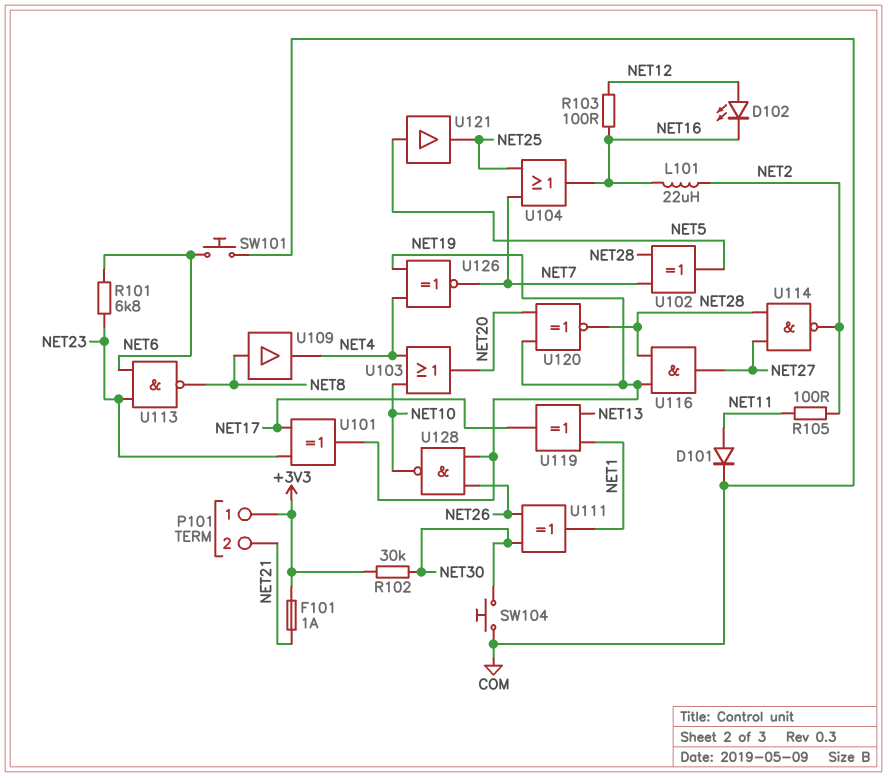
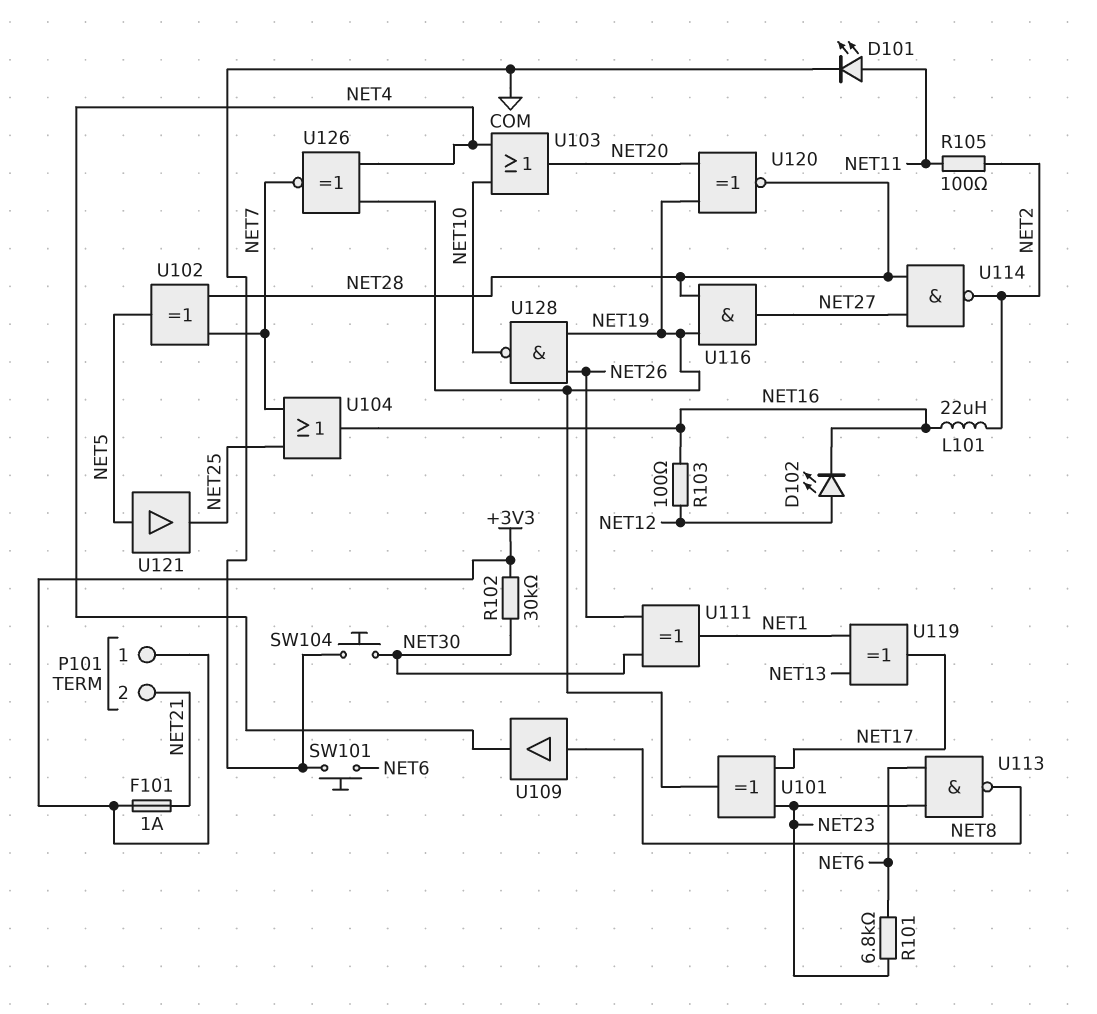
D101: diode (A NET11, K COM) -> LED (A NET11, K COM)

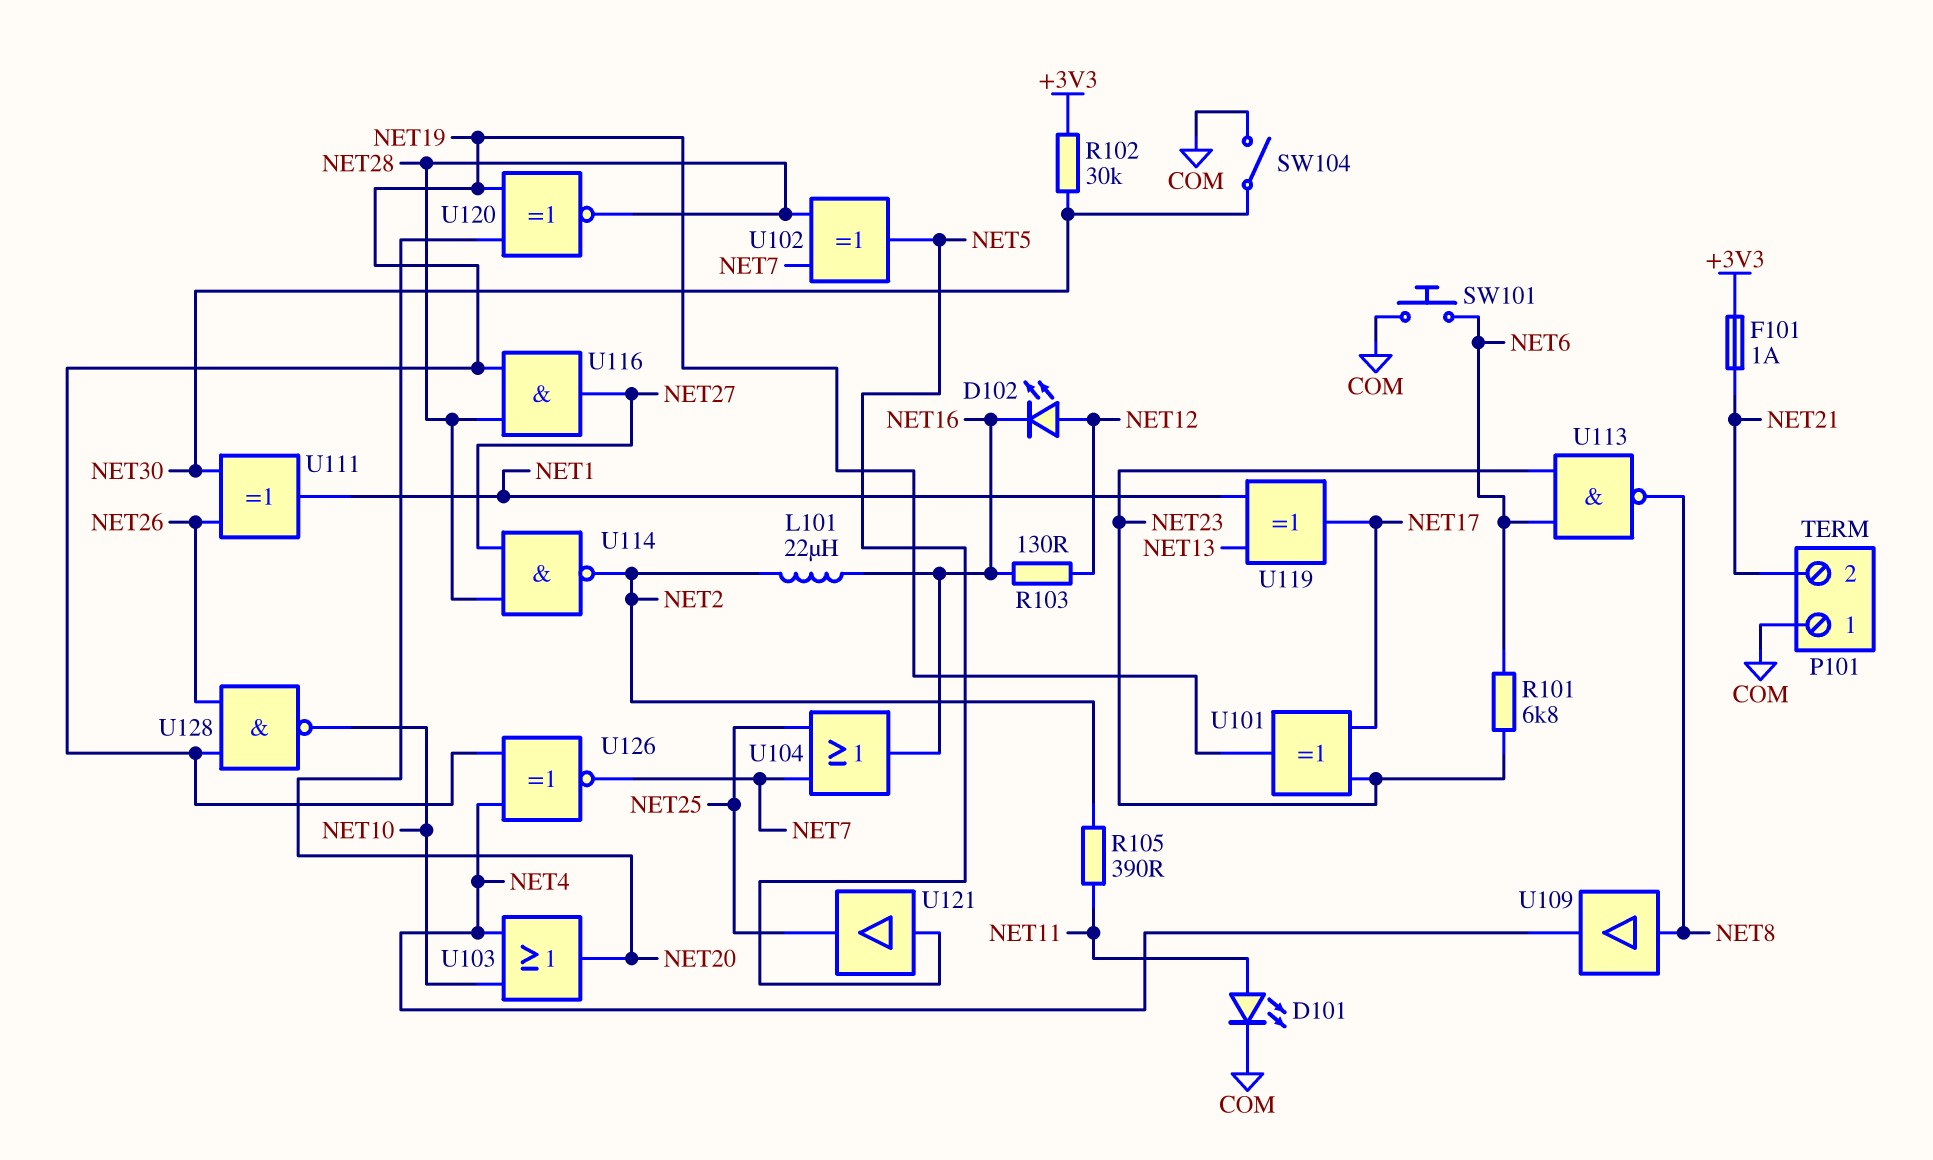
P101 pin 1: +3V3 -> COM
R103: 100 (NET12, NET16) -> 130 (NET12, NET16)
R105: 100 (NET2, NET11) -> 390 (NET2, NET11)
SW104: button (COM, NET30) -> switch (COM, NET30)

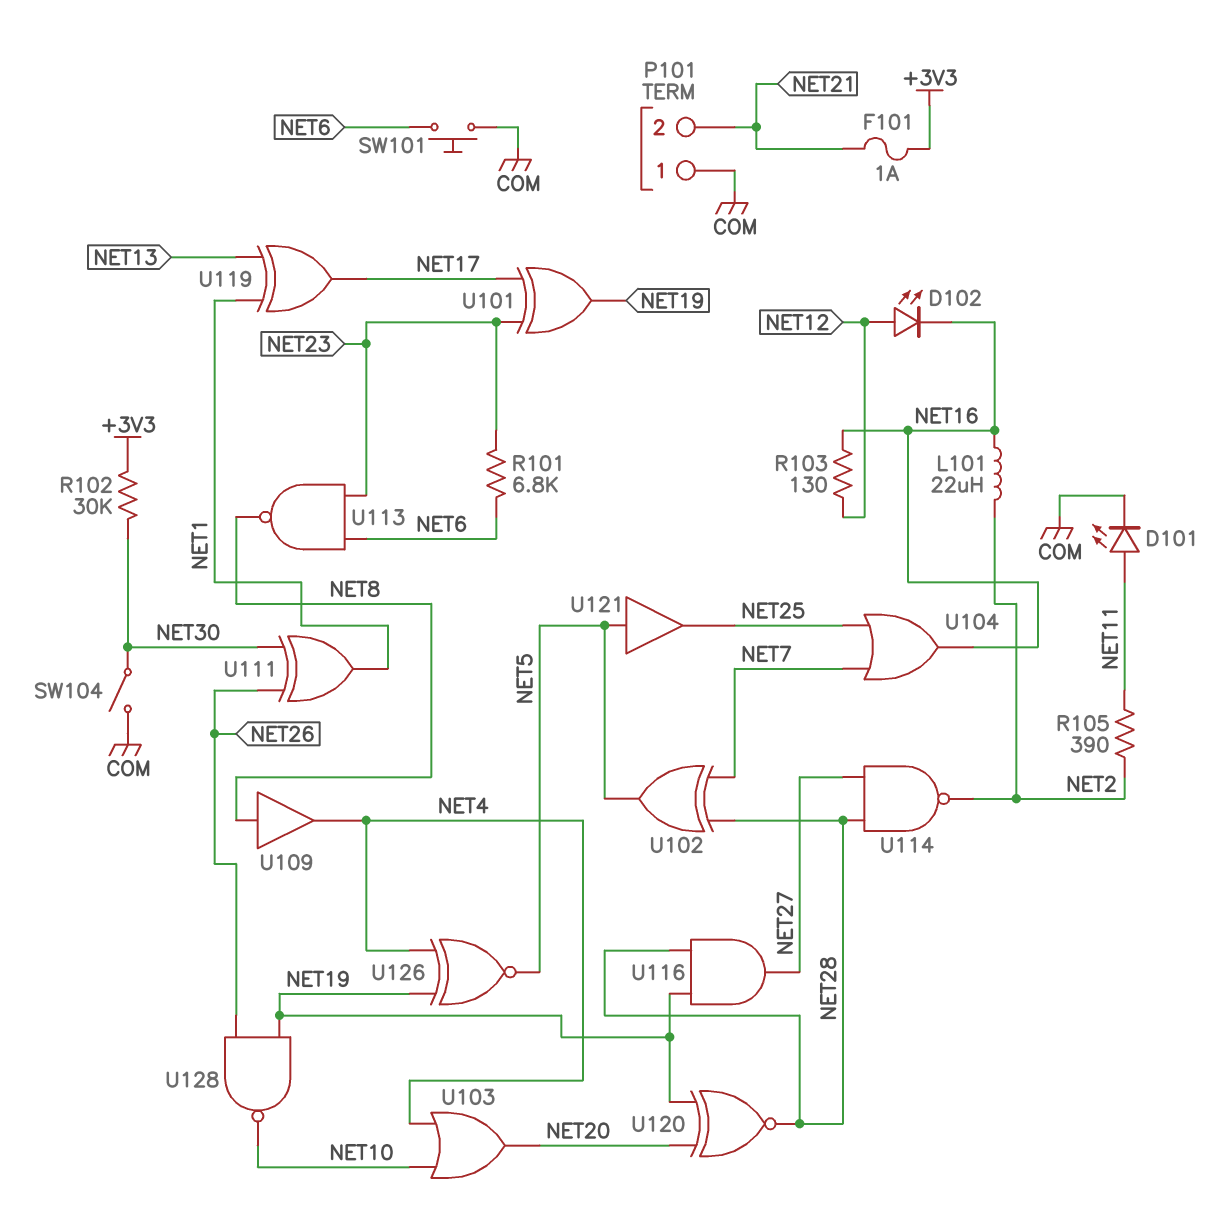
U126: XNOR (in NET4, in NET19, out NET7) -> XNOR (in NET4, in NET19, out NET5)

